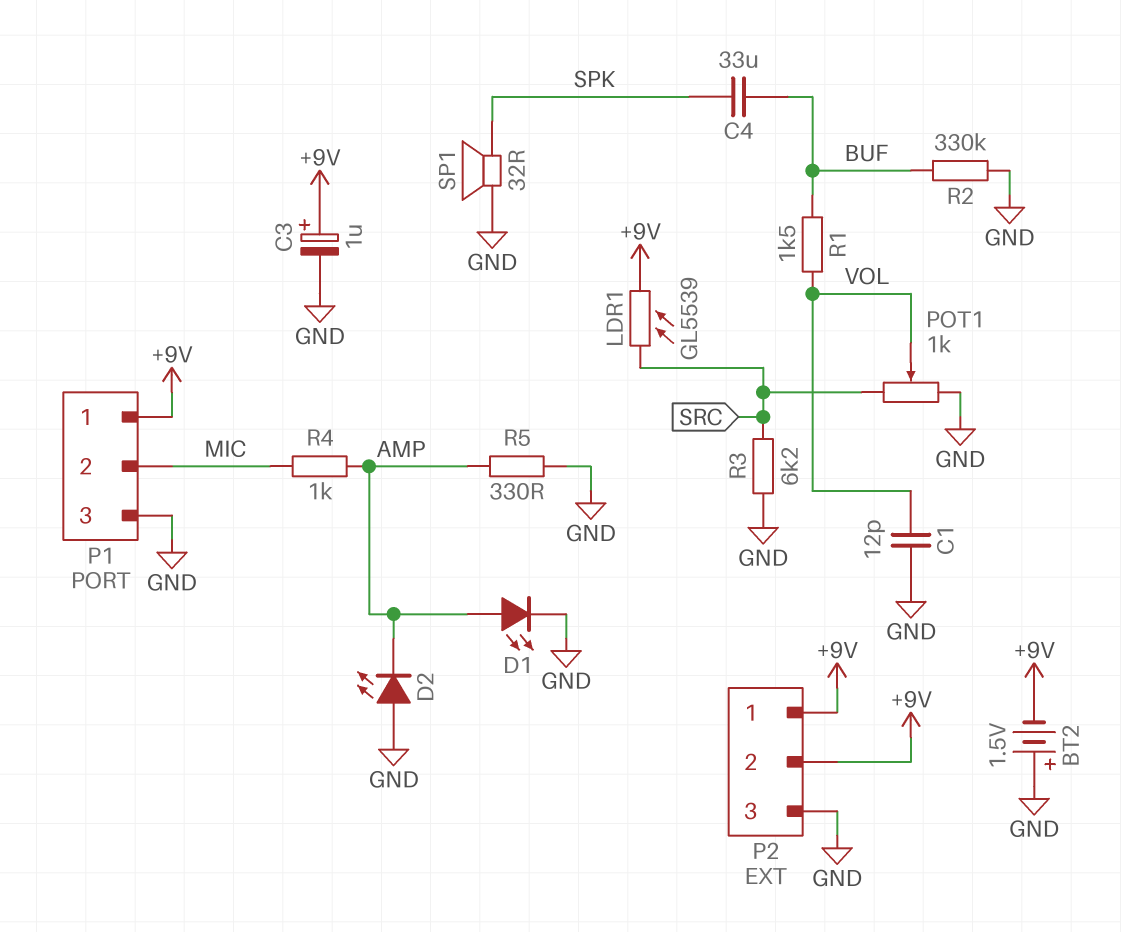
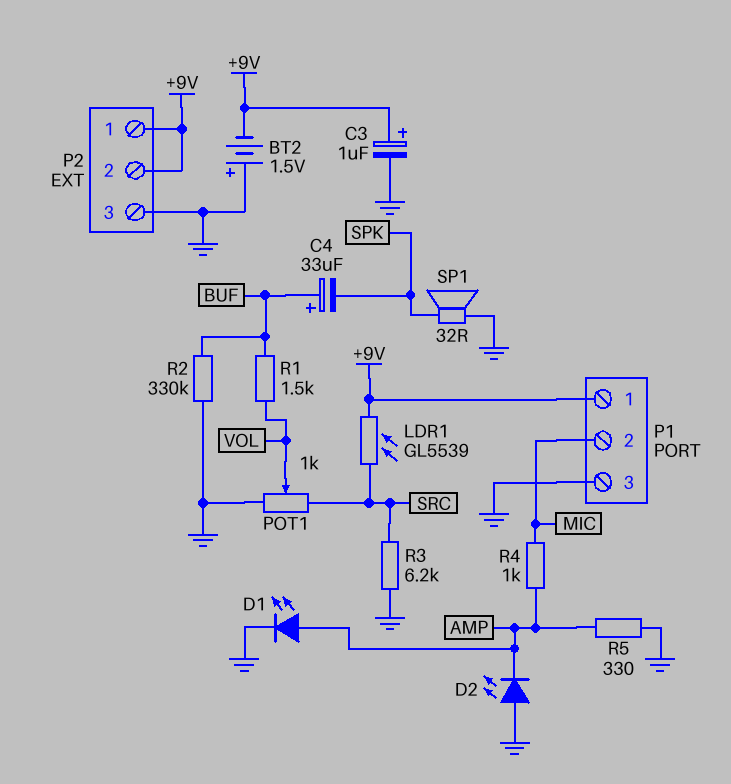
C1: 12pF (GND, VOL) -> none
C4: 33uF (BUF, SPK) -> 33uF (plus BUF, minus SPK)

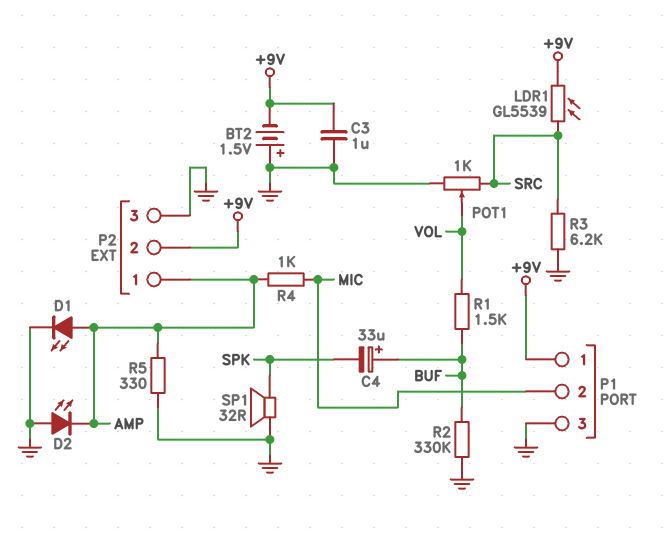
C3: 1uF (plus +9V, minus GND) -> 1uF (+9V, GND)
P2 pin 1: +9V -> AMP

